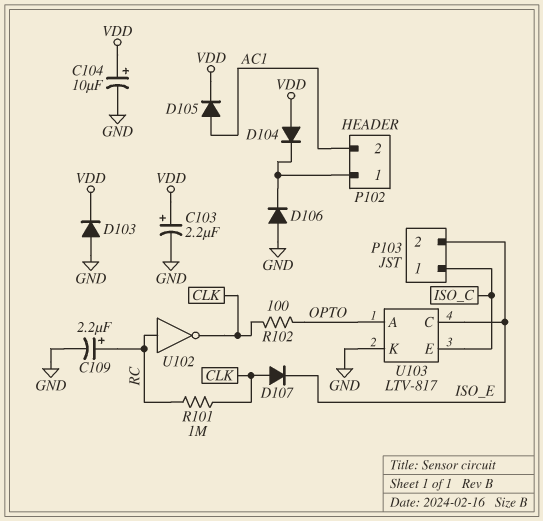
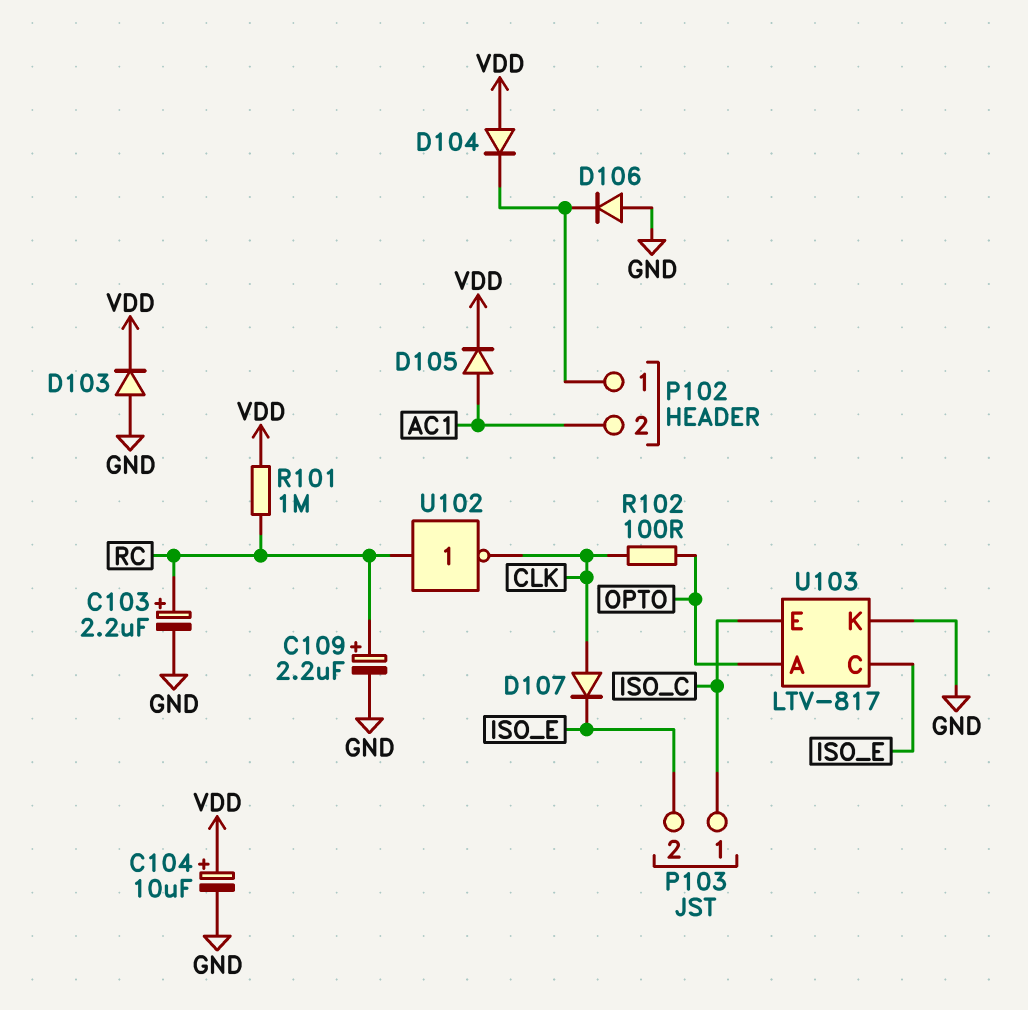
C103: 2.2uF (plus VDD, minus GND) -> 2.2uF (plus RC, minus GND)
R101: 1M (CLK, RC) -> 1M (RC, VDD)

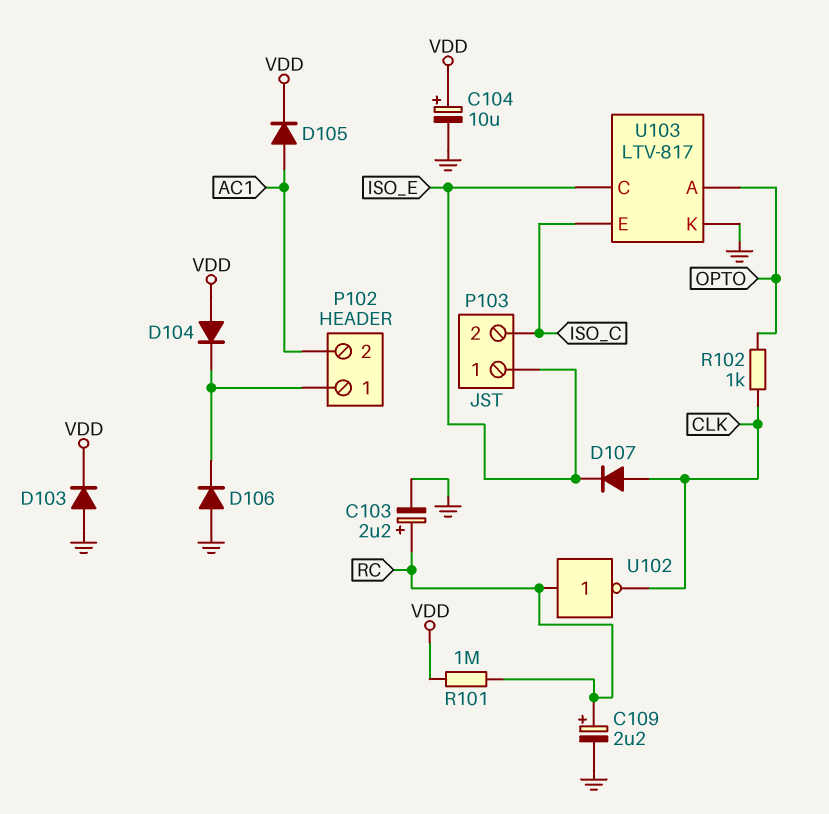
P103 pin 1: ISO_C -> ISO_E
P103 pin 2: ISO_E -> ISO_C
R102: 100 (CLK, OPTO) -> 1k (CLK, OPTO)

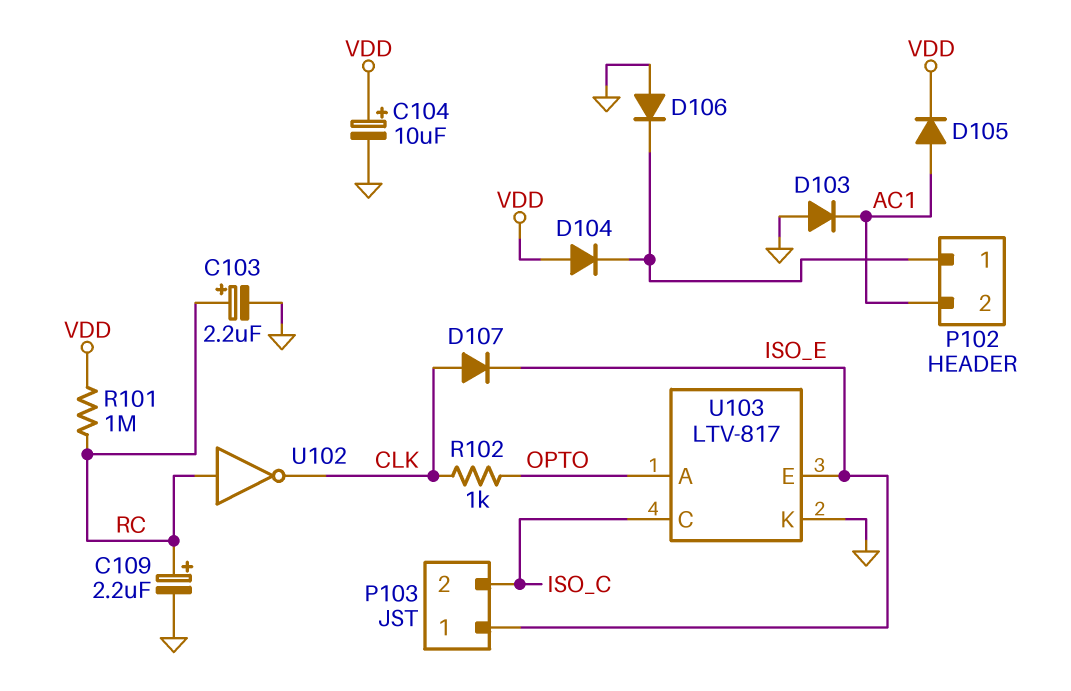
D103: diode (A GND, K VDD) -> diode (A GND, K AC1)
U103 pin C: ISO_E -> ISO_C
U103 pin E: ISO_C -> ISO_E

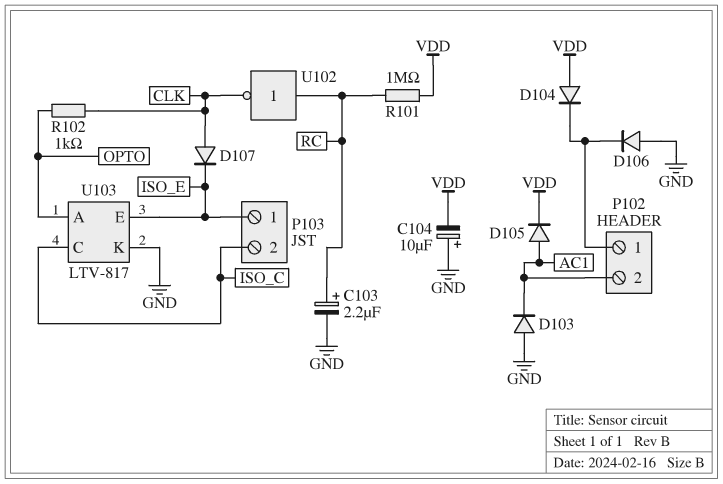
C104: 10uF (plus VDD, minus GND) -> 10uF (plus GND, minus VDD)
C109: 2.2uF (plus RC, minus GND) -> none

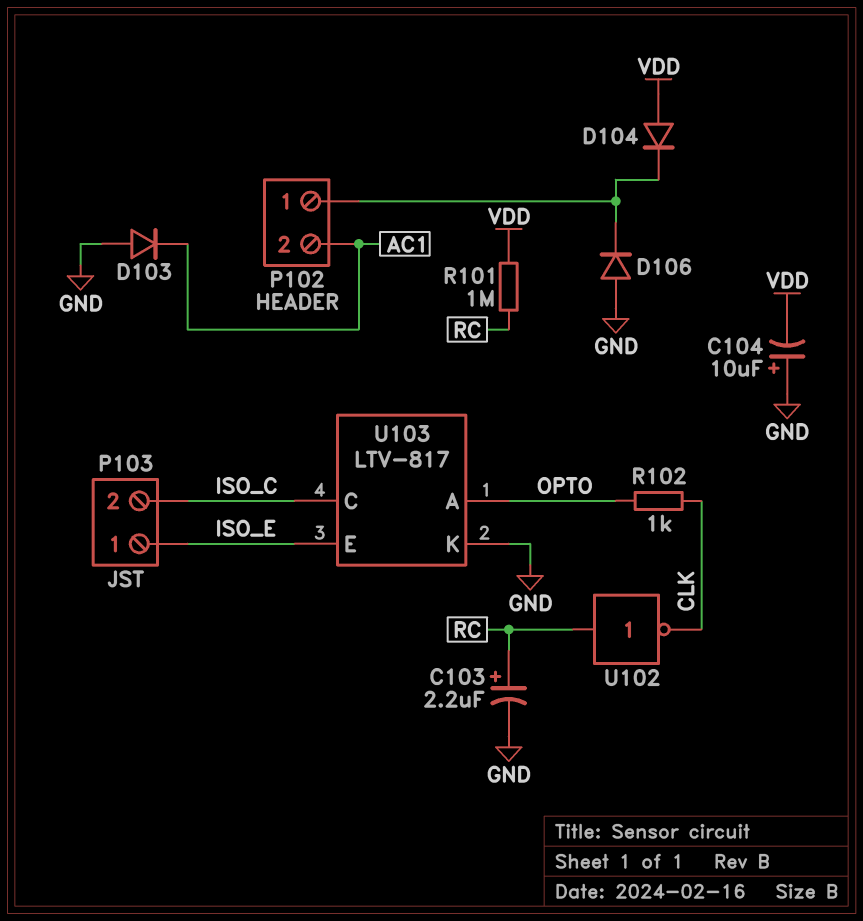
D105: diode (A AC1, K VDD) -> none
D107: diode (A CLK, K ISO_E) -> none

